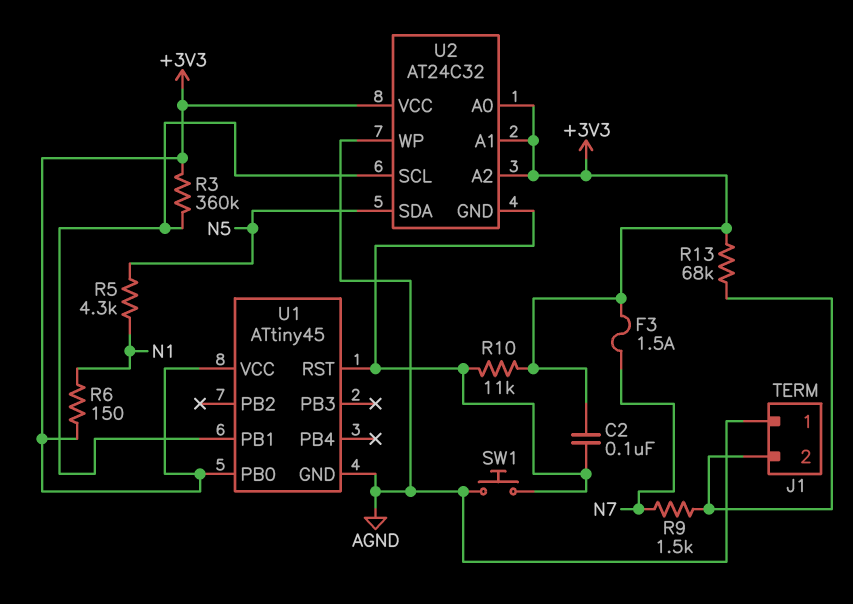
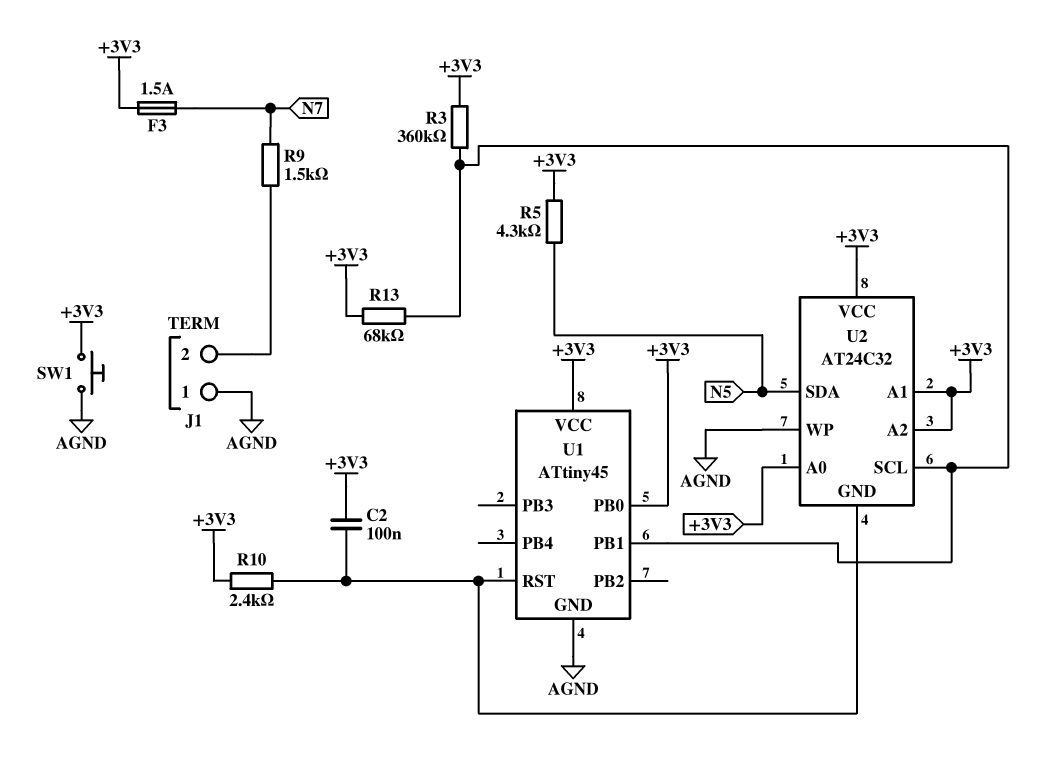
R5: 4.3k (N1, N5) -> 4.3k (+3V3, N5)
R6: 150 (+3V3, N1) -> none
R10: 11k (+3V3, U1/RST) -> 2.4k (+3V3, U1/RST)
R13: 68k (+3V3, J1/2) -> 68k (+3V3, U1/PB1)
SW1: button (AGND, U1/RST) -> button (+3V3, AGND)

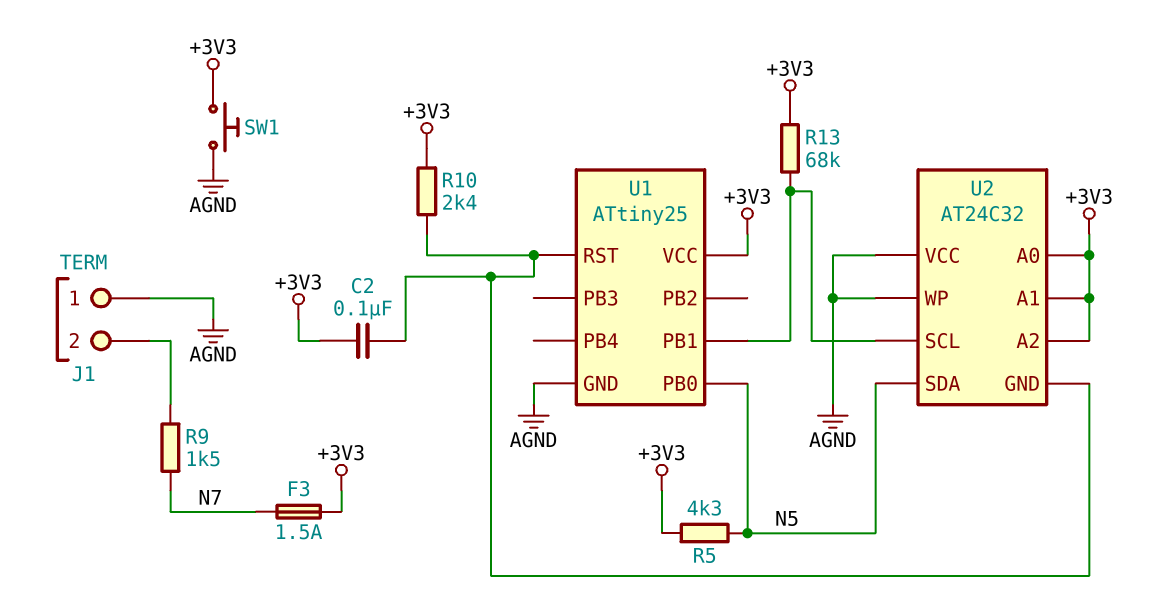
R3: 360k (+3V3, U1/PB1) -> none
U1: ATtiny45 -> ATtiny25
U1 pin PB0: +3V3 -> N5
U2 pin VCC: +3V3 -> AGND

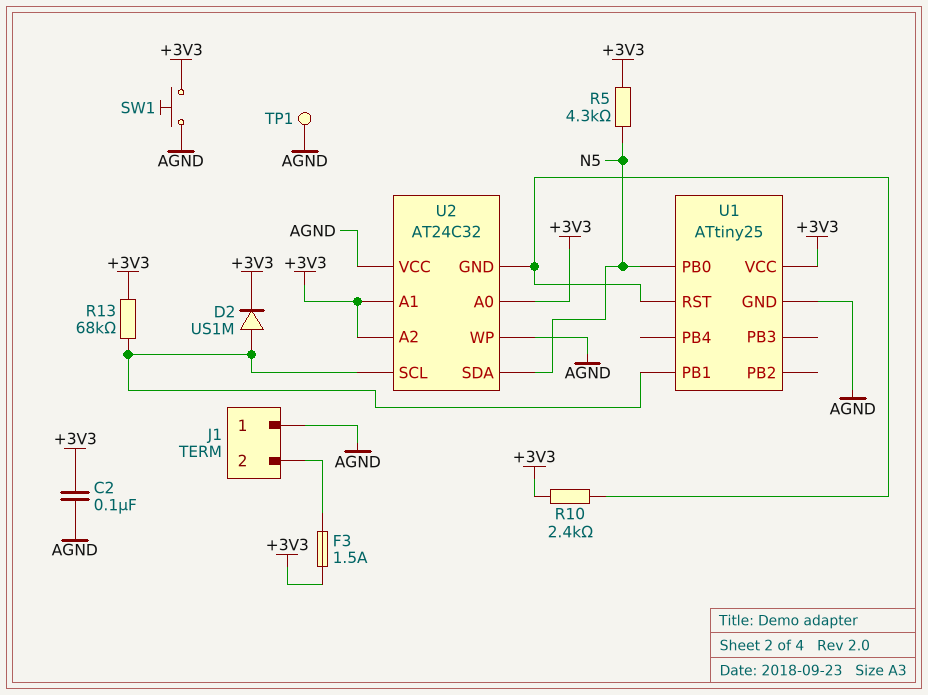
C2: 100nF (+3V3, U1/RST) -> 100nF (+3V3, AGND)
D2: none -> diode US1M (A U1/PB1, K +3V3)
F3: 1.5A (+3V3, N7) -> 1.5A (+3V3, J1/2)
R9: 1.5k (J1/2, N7) -> none
TP1: none -> test point (AGND)

